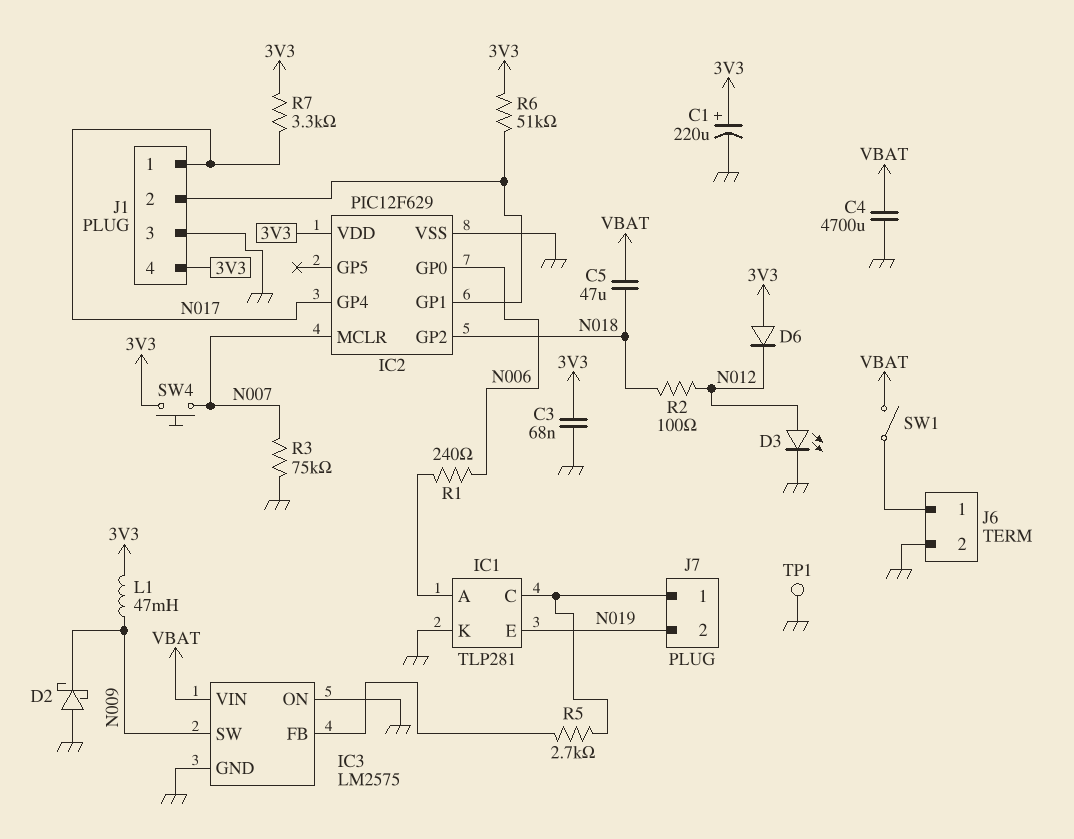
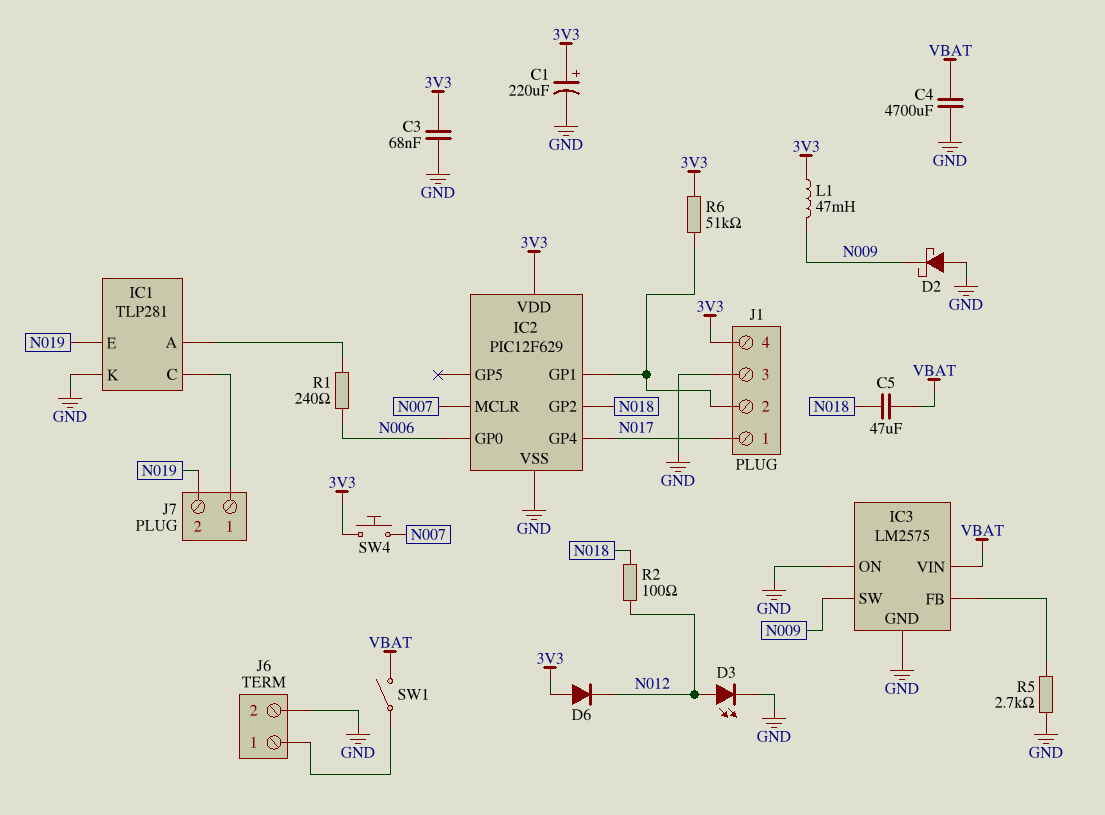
R3: 75k (GND, N007) -> none
R5: 2.7k (IC1/C, IC3/FB) -> 2.7k (GND, IC3/FB)
R7: 3.3k (3V3, N017) -> none
TP1: test point (GND) -> none

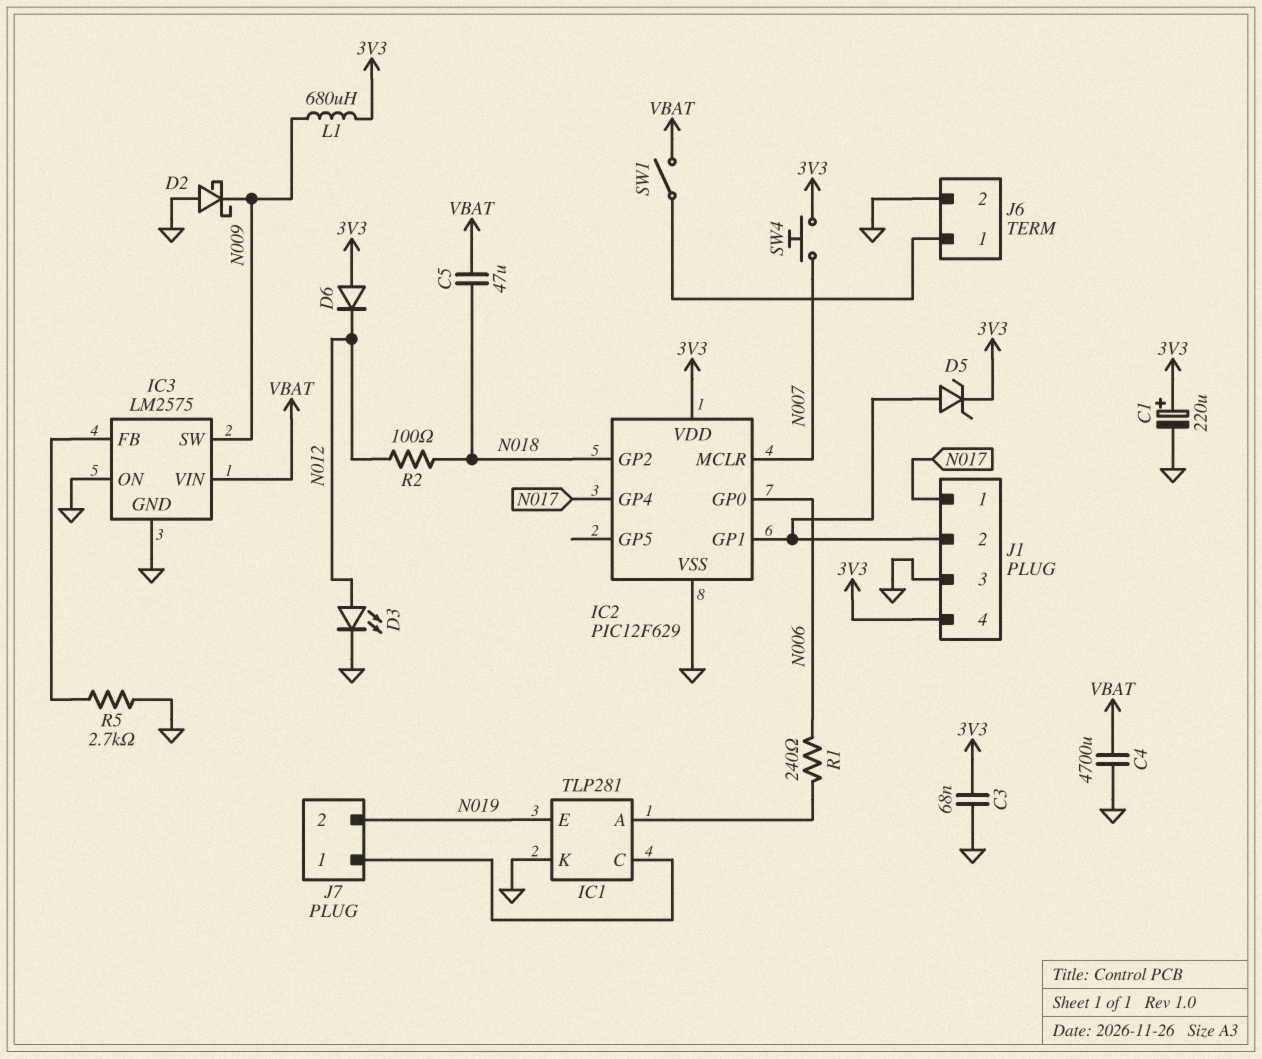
D5: none -> zener (A IC2/GP1, K 3V3)
L1: 47mH (3V3, N009) -> 680uH (3V3, N009)
R6: 51k (3V3, IC2/GP1) -> none

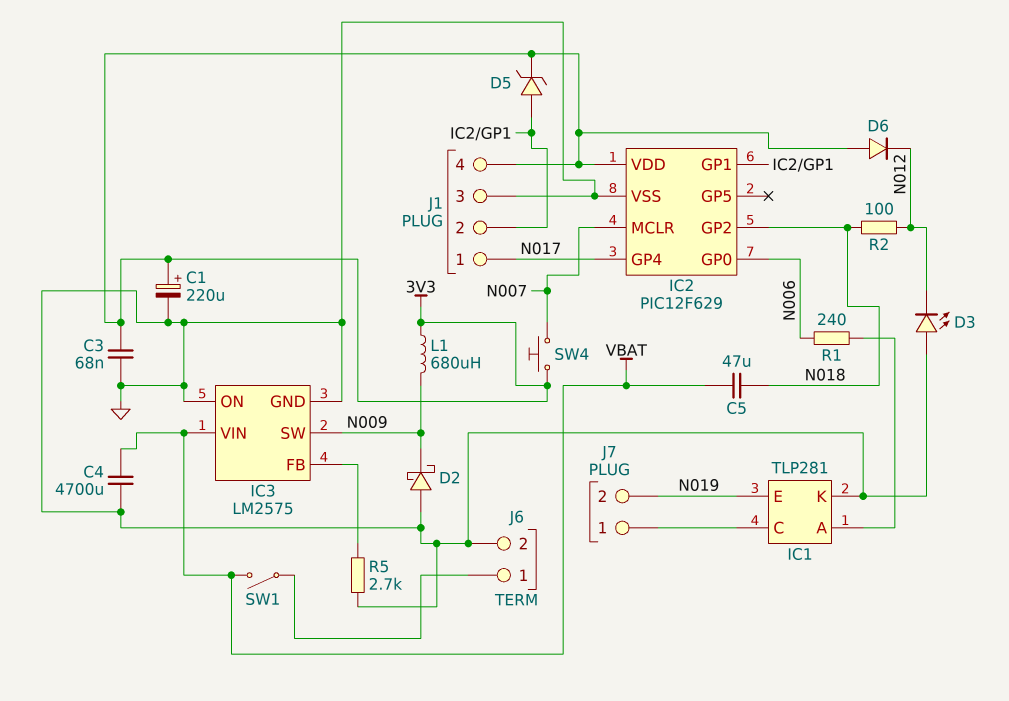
D3: LED (A N012, K GND) -> LED (A GND, K N012)

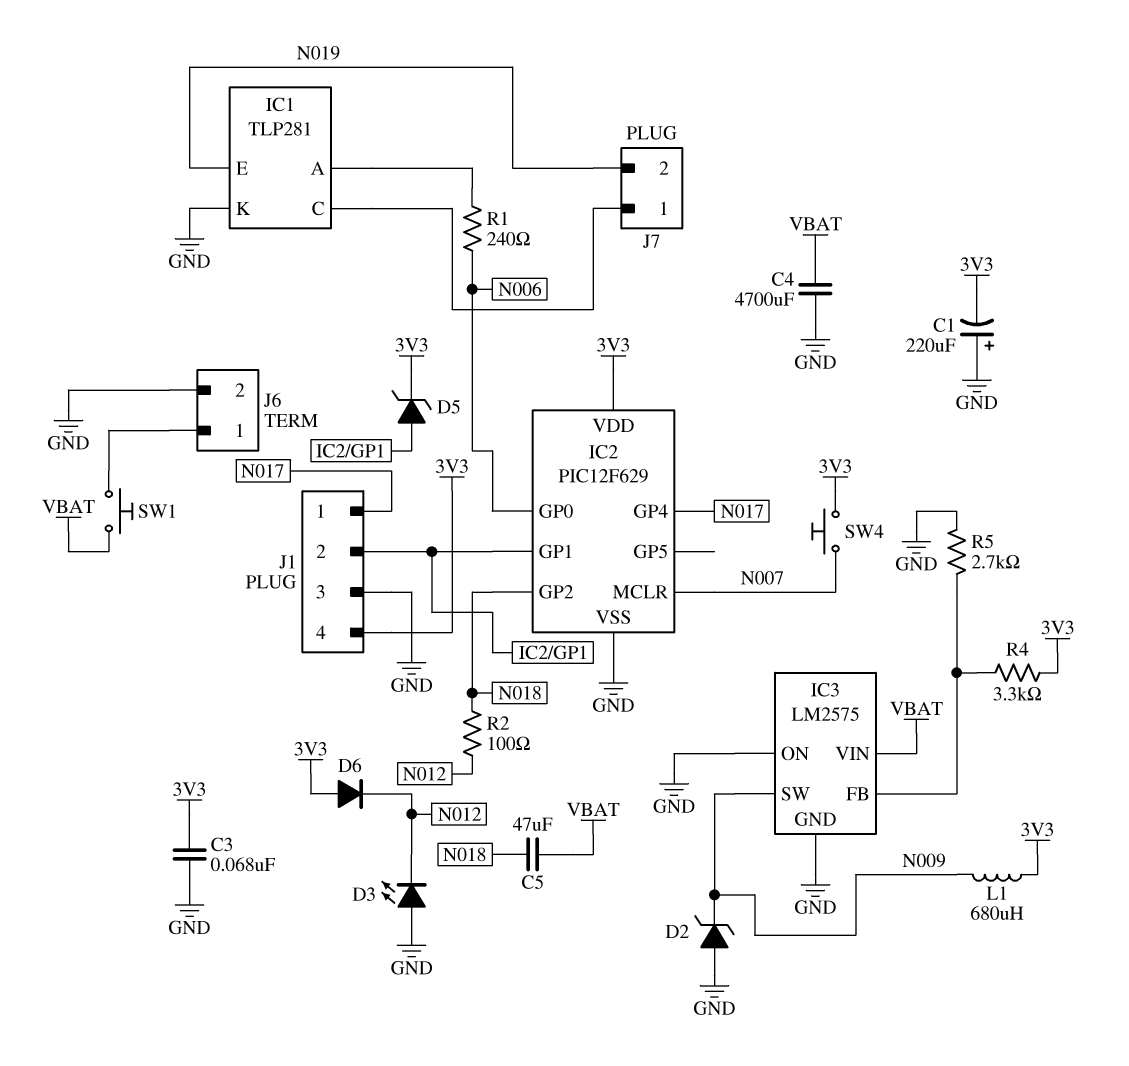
C1: 220uF (plus 3V3, minus GND) -> 220uF (plus GND, minus 3V3)
D2: schottky (A GND, K N009) -> zener (A GND, K N009)
R4: none -> 3.3k (3V3, IC3/FB)
SW1: switch (J6/1, VBAT) -> button (J6/1, VBAT)

